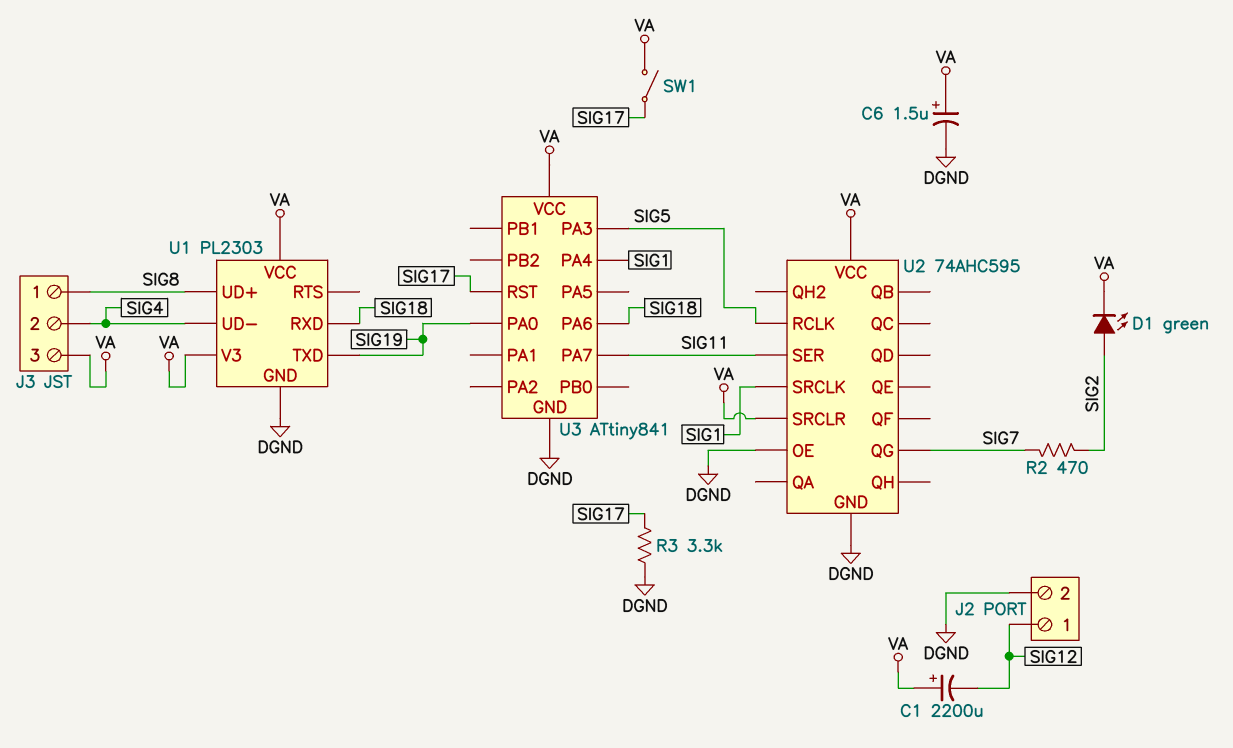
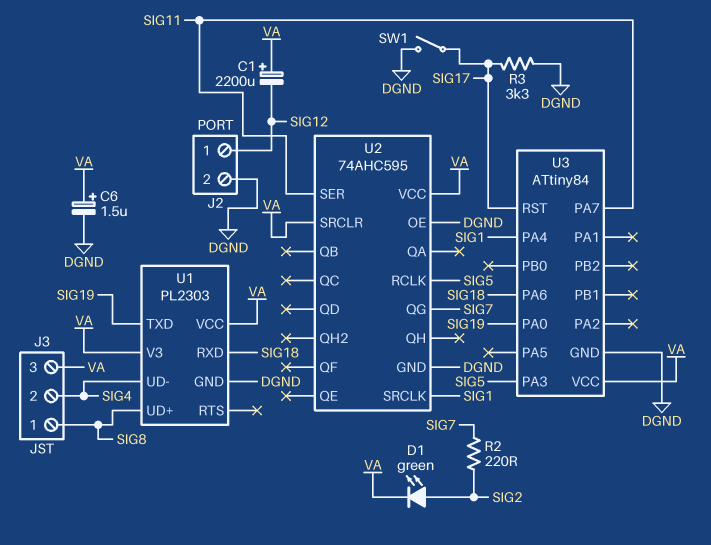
R2: 470 (SIG2, SIG7) -> 220 (SIG2, SIG7)
SW1: switch (SIG17, VA) -> switch (DGND, SIG17)
U3: ATtiny841 -> ATtiny84

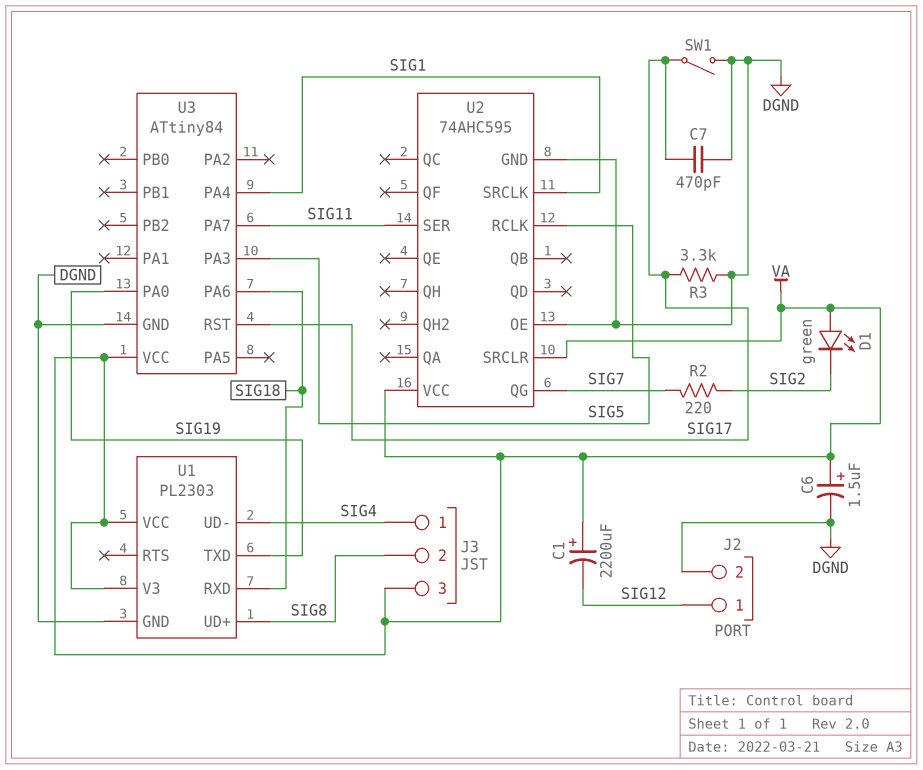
C7: none -> 470pF (DGND, SIG17)
D1: LED green (A SIG2, K VA) -> LED green (A VA, K SIG2)
J3 pin 1: SIG8 -> SIG4
J3 pin 2: SIG4 -> SIG8

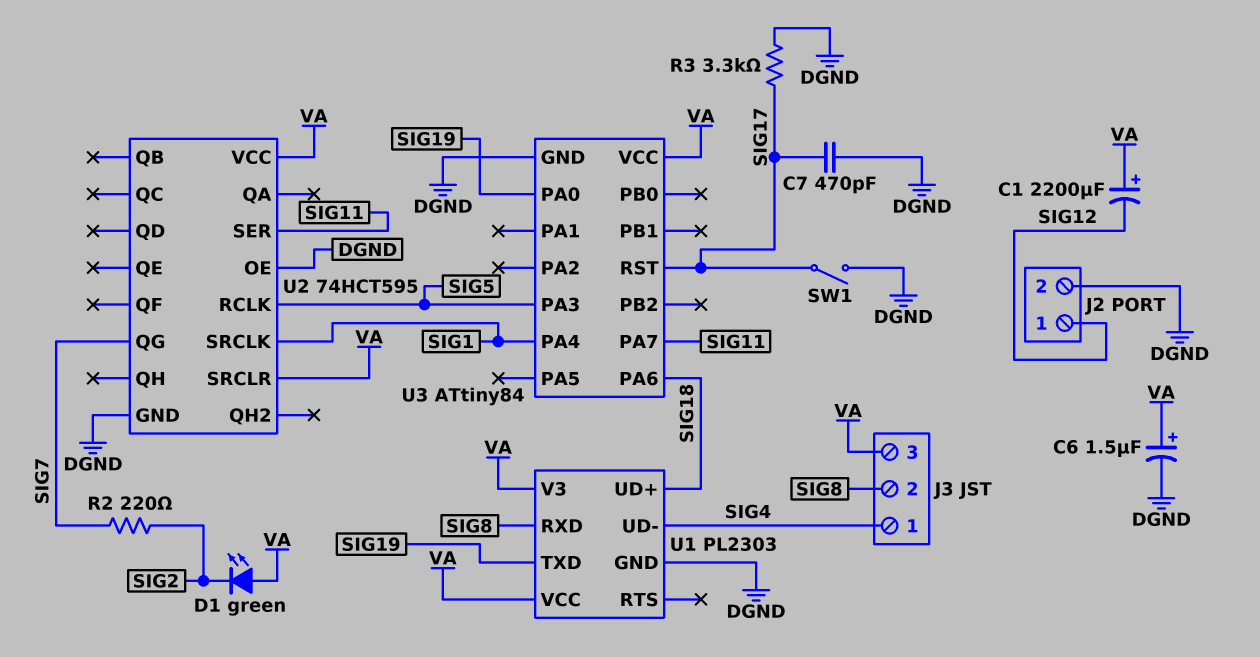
U1 pin RXD: SIG18 -> SIG8
U1 pin UD+: SIG8 -> SIG18
U2: 74AHC595 -> 74HCT595

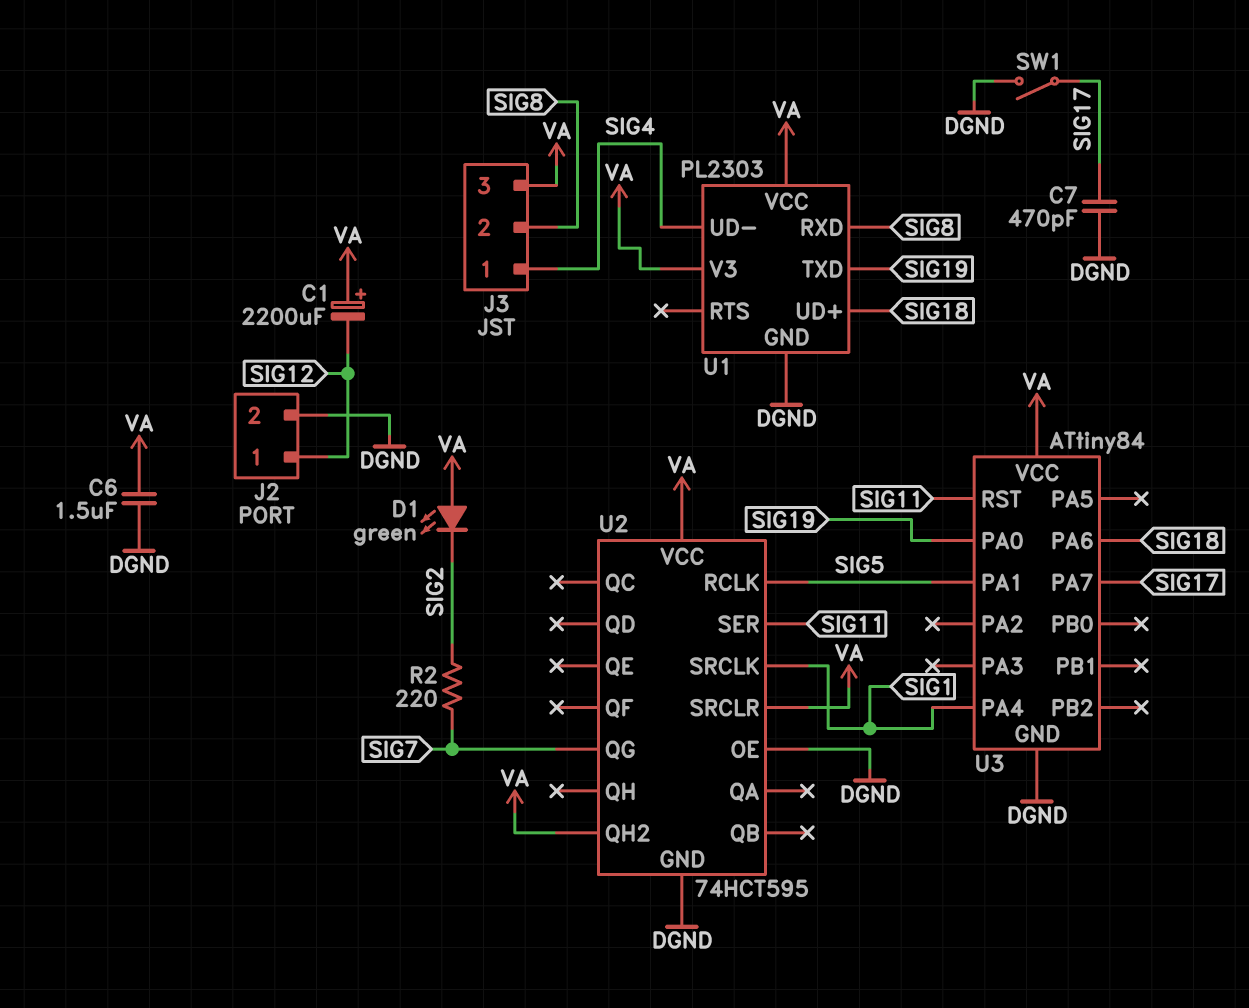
C6: 1.5uF (plus VA, minus DGND) -> 1.5uF (DGND, VA)
R3: 3.3k (DGND, SIG17) -> none
U2 pin QH2: none -> VA
U3 pin PA1: none -> SIG5
U3 pin PA3: SIG5 -> none
U3 pin PA7: SIG11 -> SIG17
U3 pin RST: SIG17 -> SIG11

